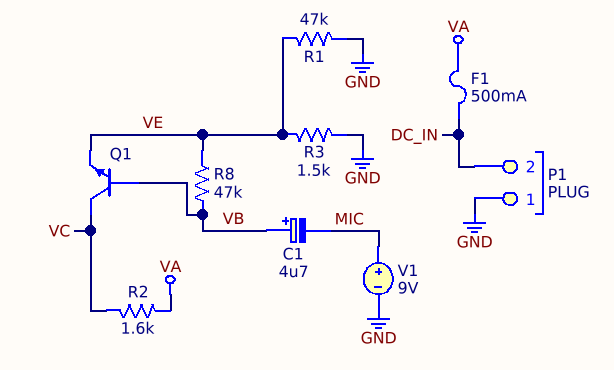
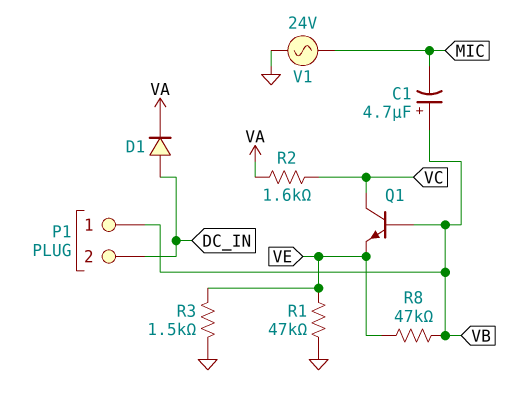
D1: none -> diode (A DC_IN, K VA)
F1: 500mA (DC_IN, VA) -> none
P1 pin 1: GND -> VB
V1: 9V (plus MIC, minus GND) -> AC 24V (GND, MIC)

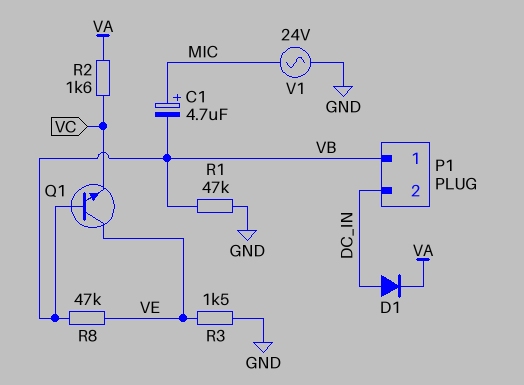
C1: 4.7uF (plus VB, minus MIC) -> 4.7uF (plus MIC, minus VB)
Q1: NPN (B VB, C VC, E VE) -> NPN (B VB, C VE, E VC)
R1: 47k (GND, VE) -> 47k (GND, VB)

